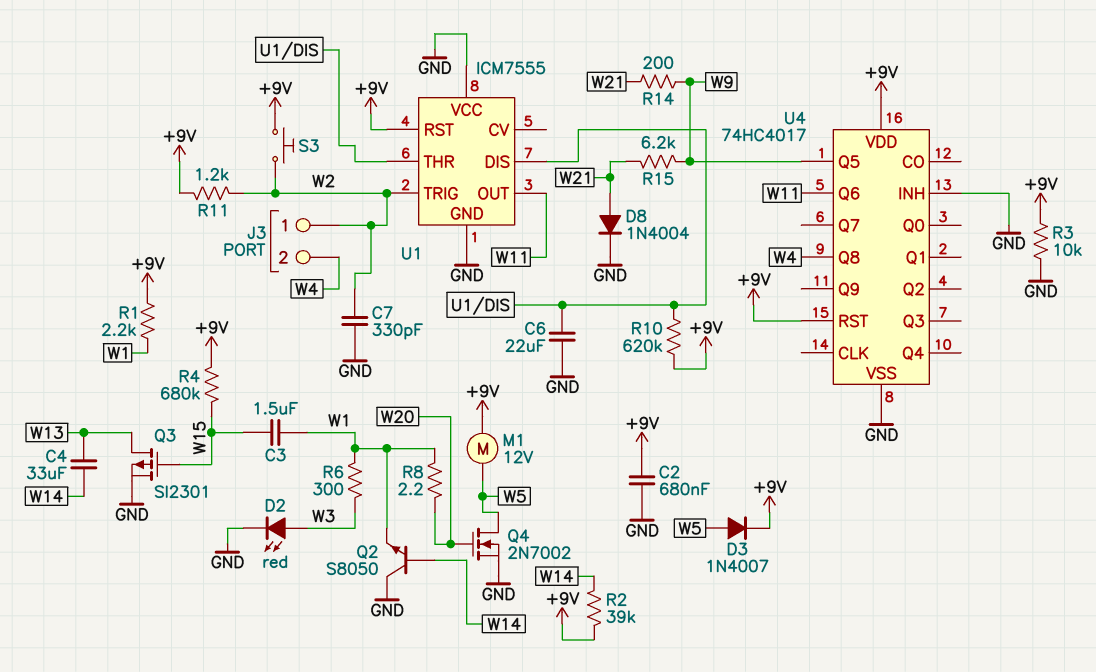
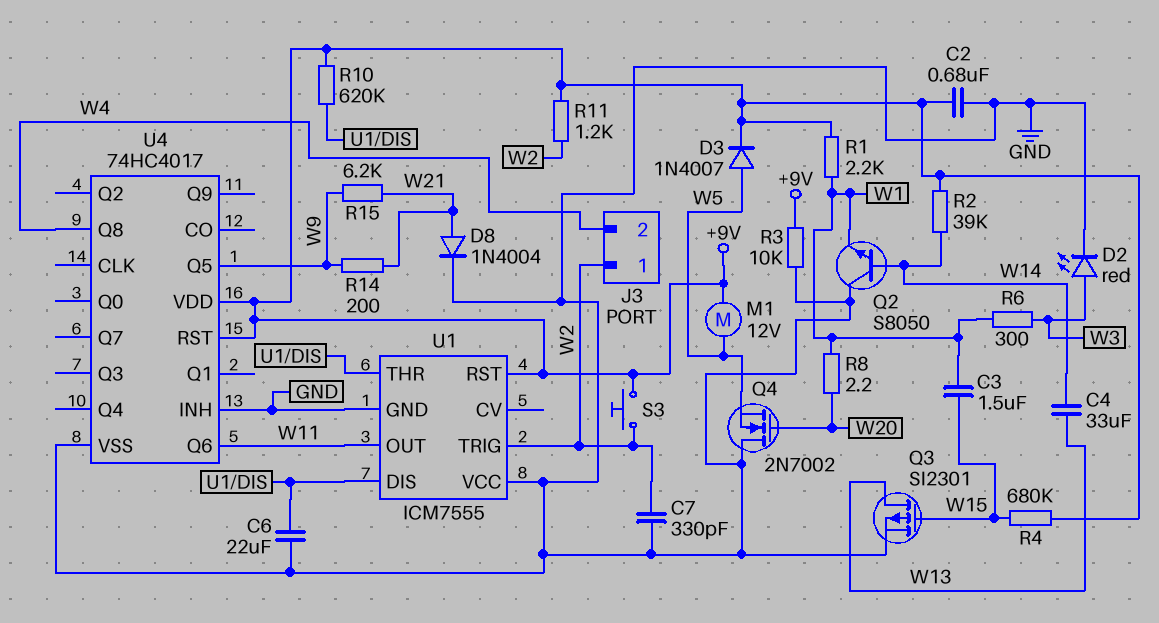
Q4: NMOS 2N7002 (G W20, D W5, S GND) -> NMOS 2N7002 (G W20, D GND, S W5)

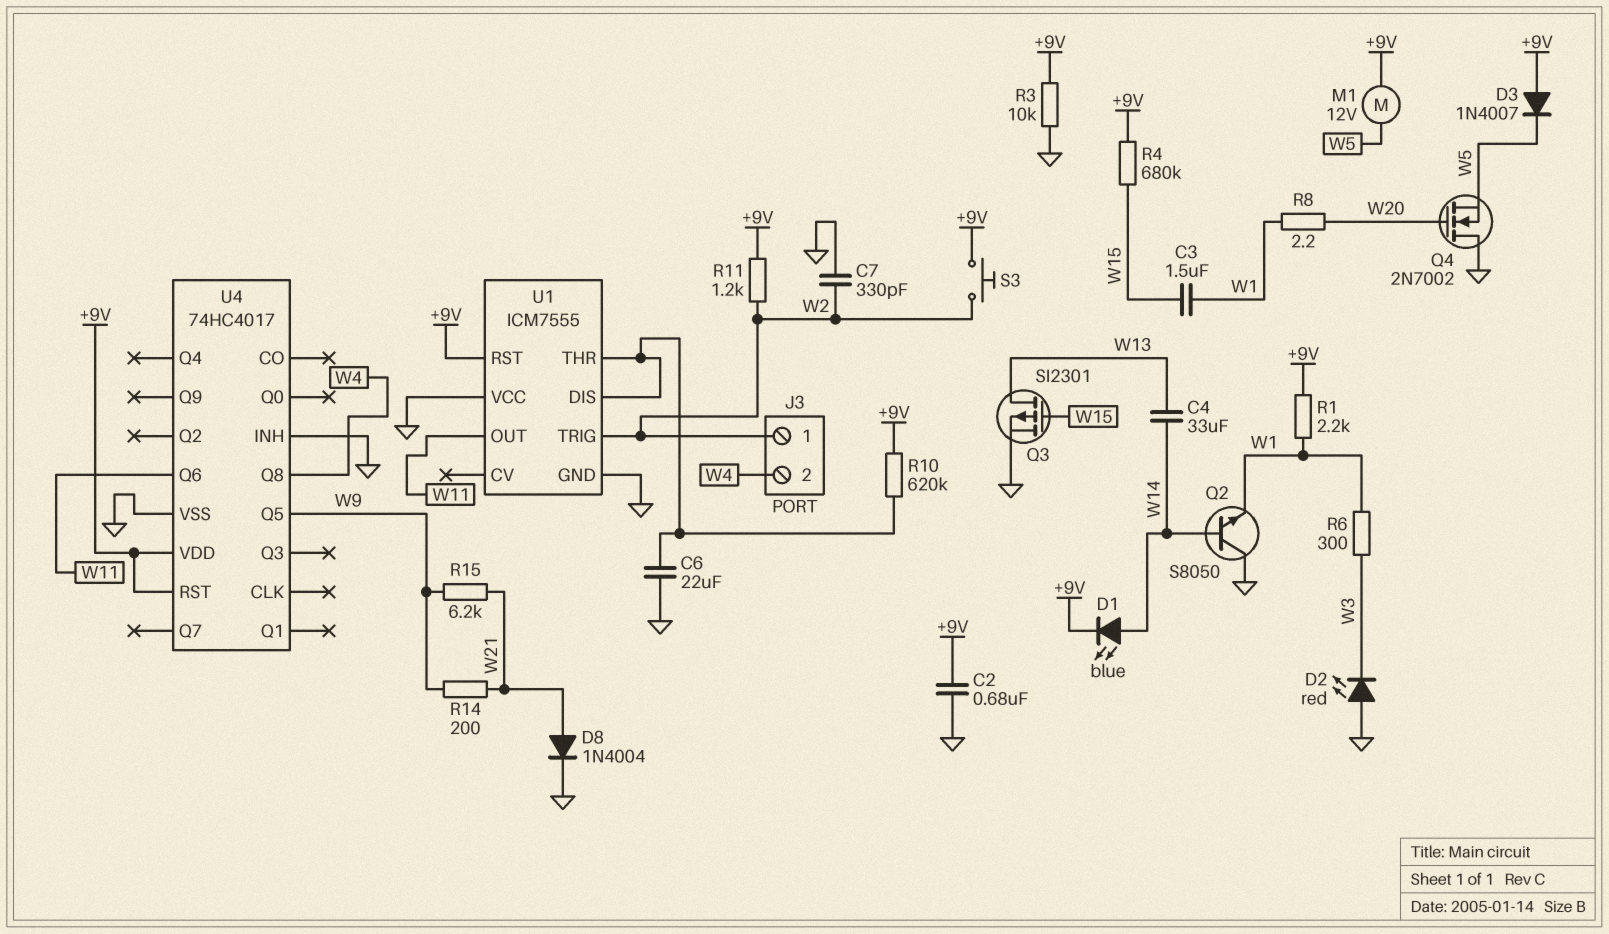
D1: none -> LED blue (A W14, K +9V)
D2: LED red (A W3, K GND) -> LED red (A GND, K W3)
D3: diode 1N4007 (A W5, K +9V) -> diode 1N4007 (A +9V, K W5)
R2: 39k (+9V, W14) -> none

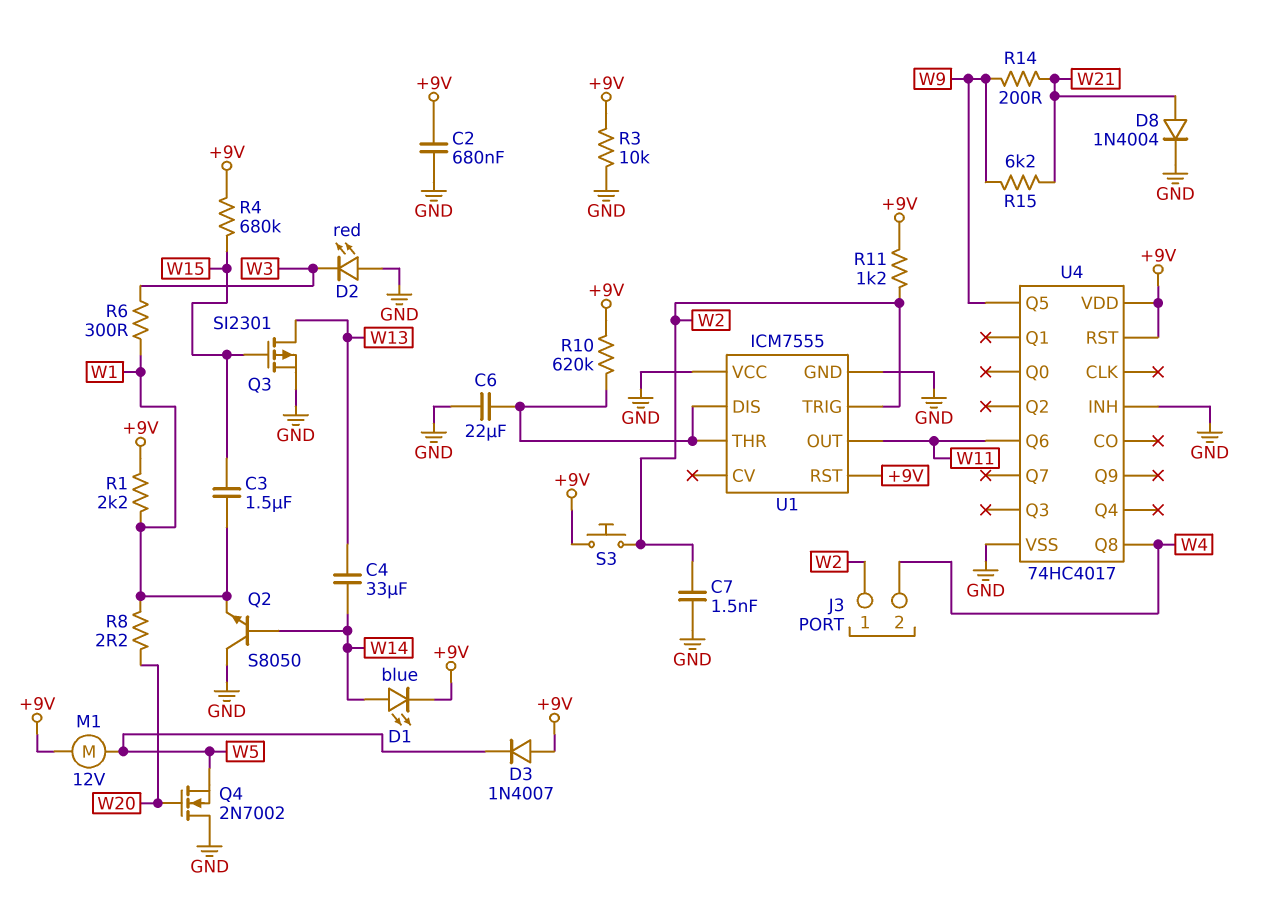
C7: 330pF (GND, W2) -> 1.5nF (GND, W2)

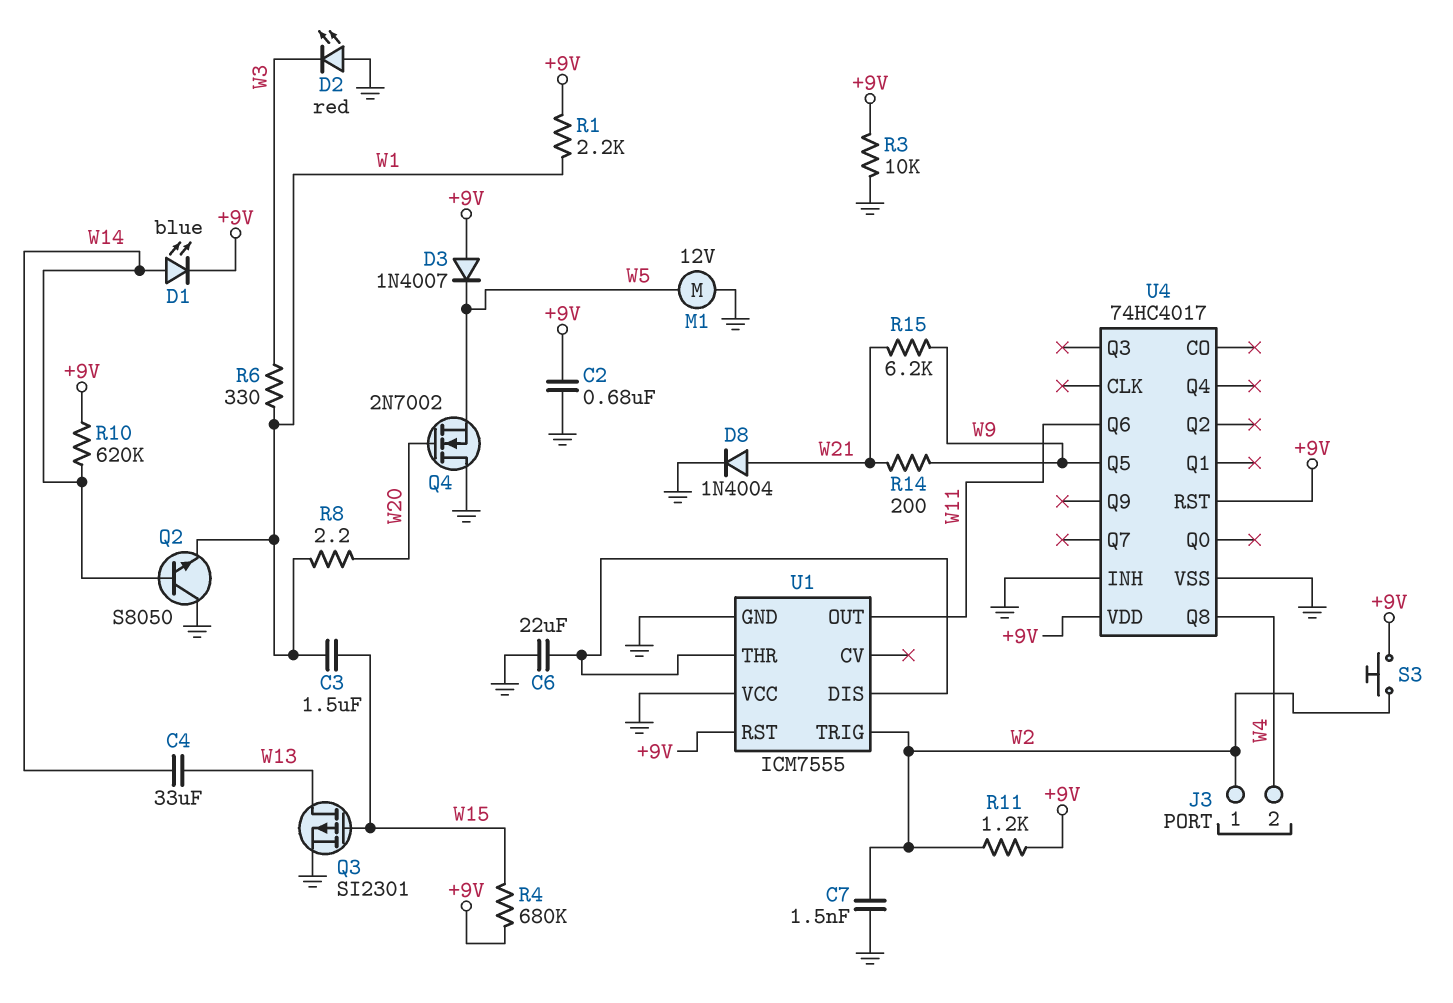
M1: motor 12V (+9V, W5) -> motor 12V (GND, W5)
R6: 300 (W1, W3) -> 330 (W1, W3)
R10: 620k (+9V, U1/DIS) -> 620k (+9V, W14)

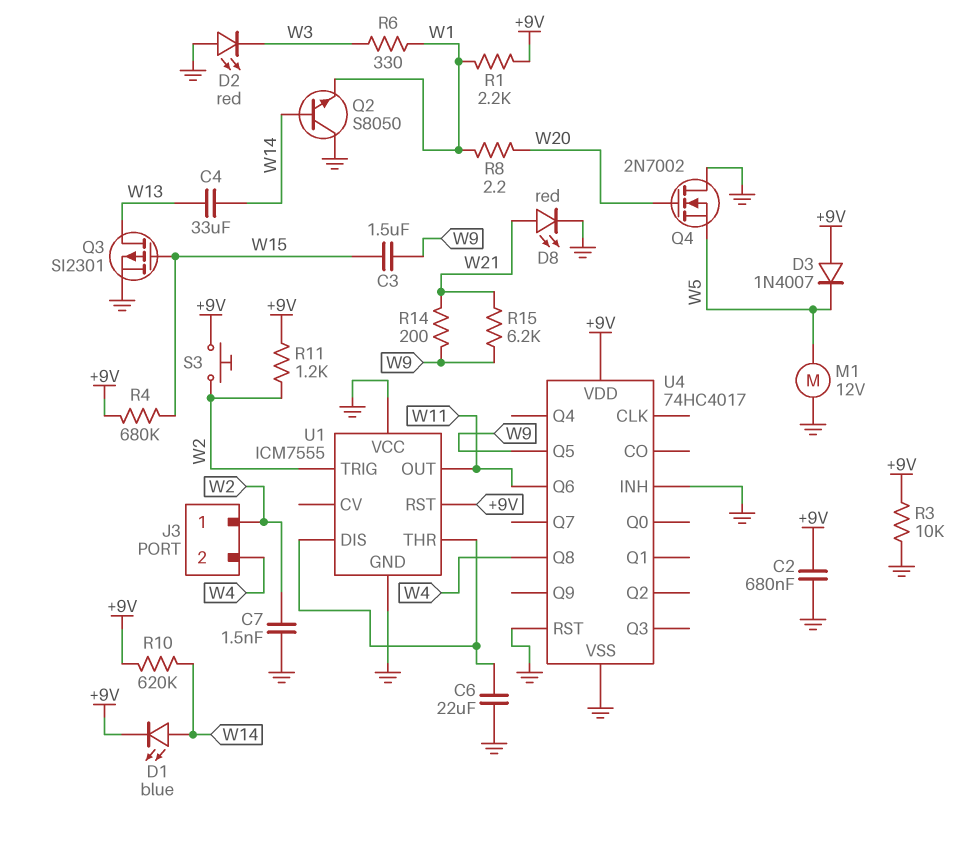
C3: 1.5uF (W1, W15) -> 1.5uF (W9, W15)
D8: diode 1N4004 (A W21, K GND) -> LED red (A W21, K GND)
U4 pin RST: +9V -> GND

